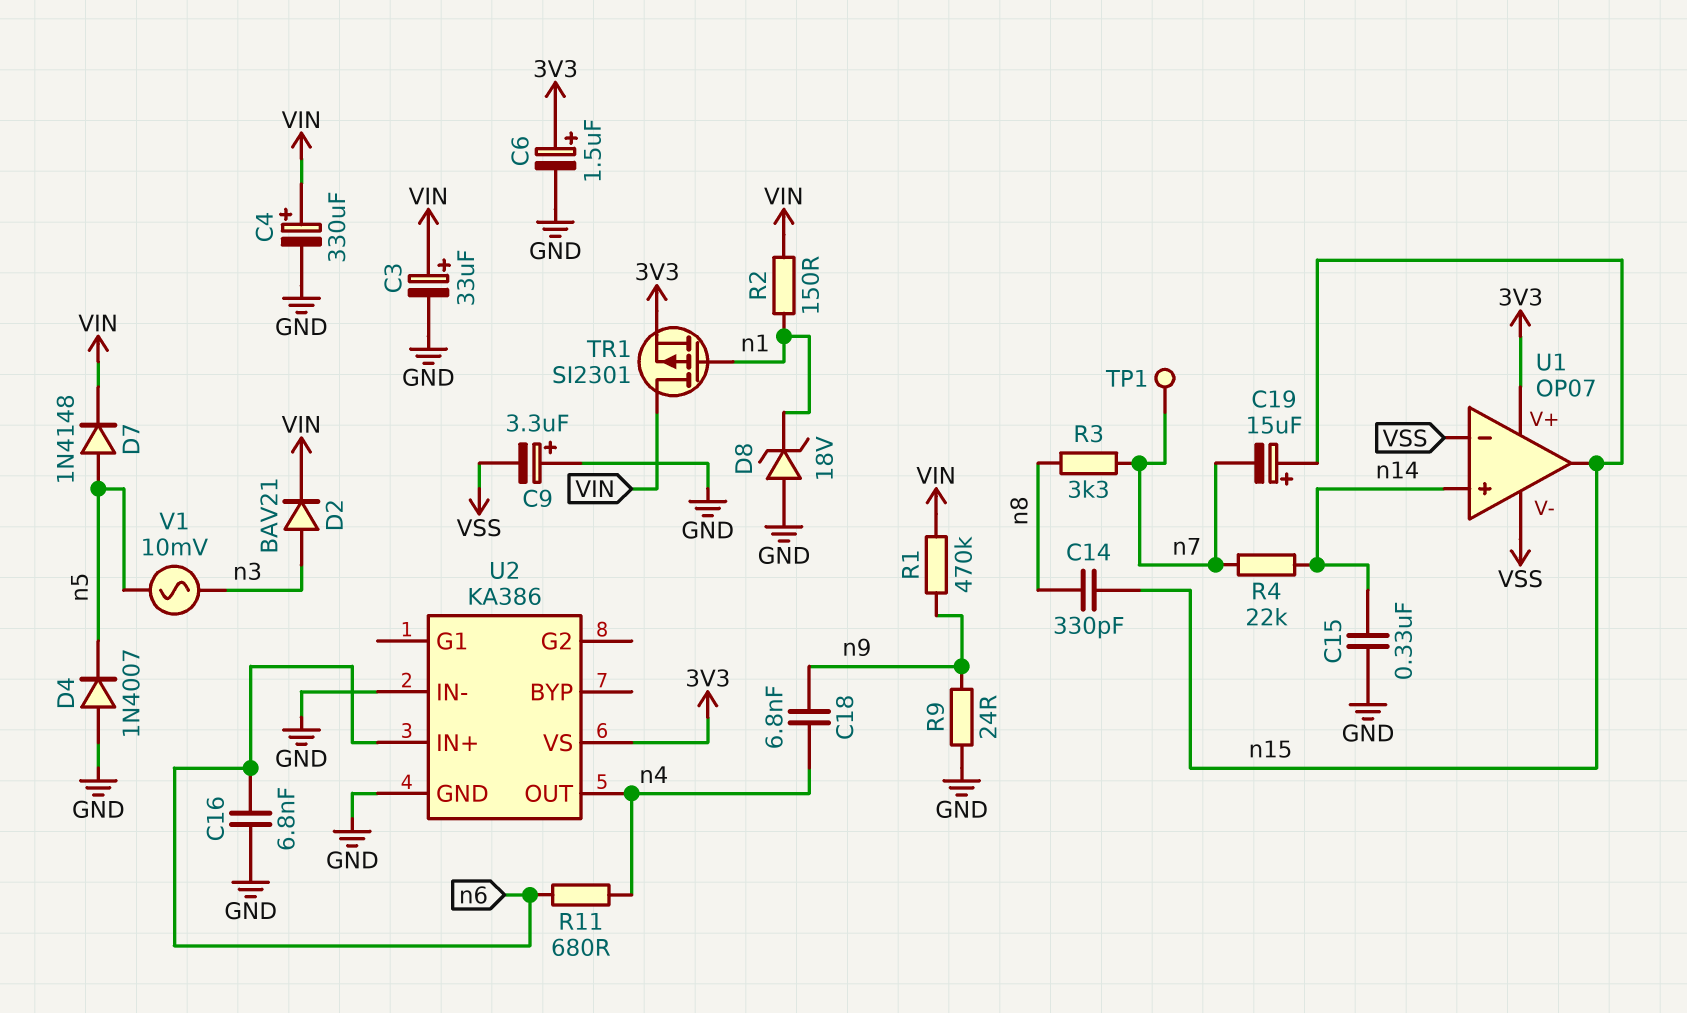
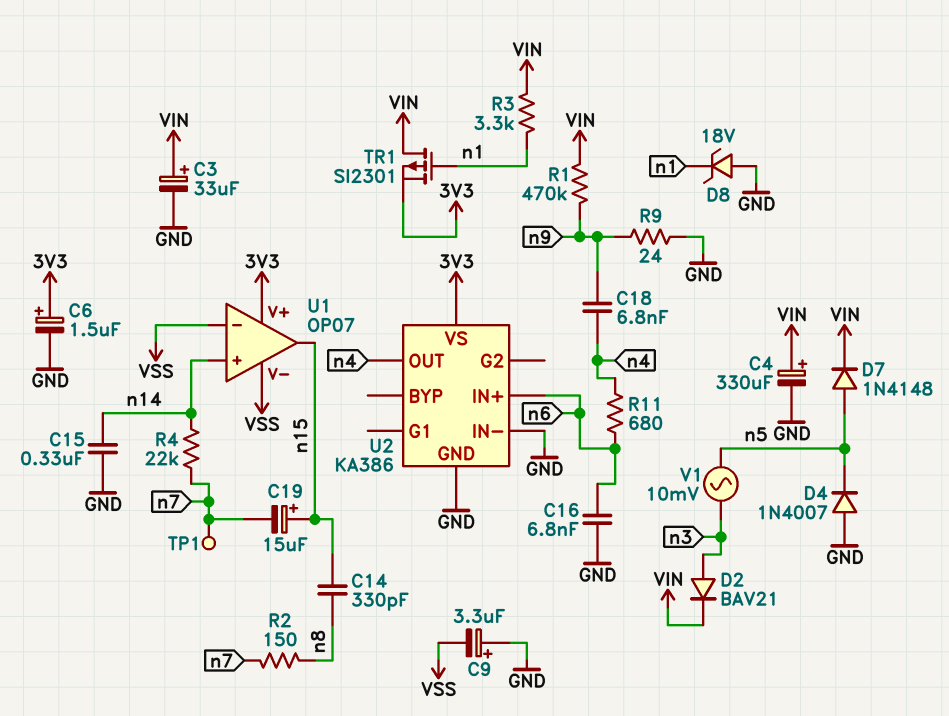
R2: 150 (VIN, n1) -> 150 (n7, n8)
R3: 3.3k (n7, n8) -> 3.3k (VIN, n1)

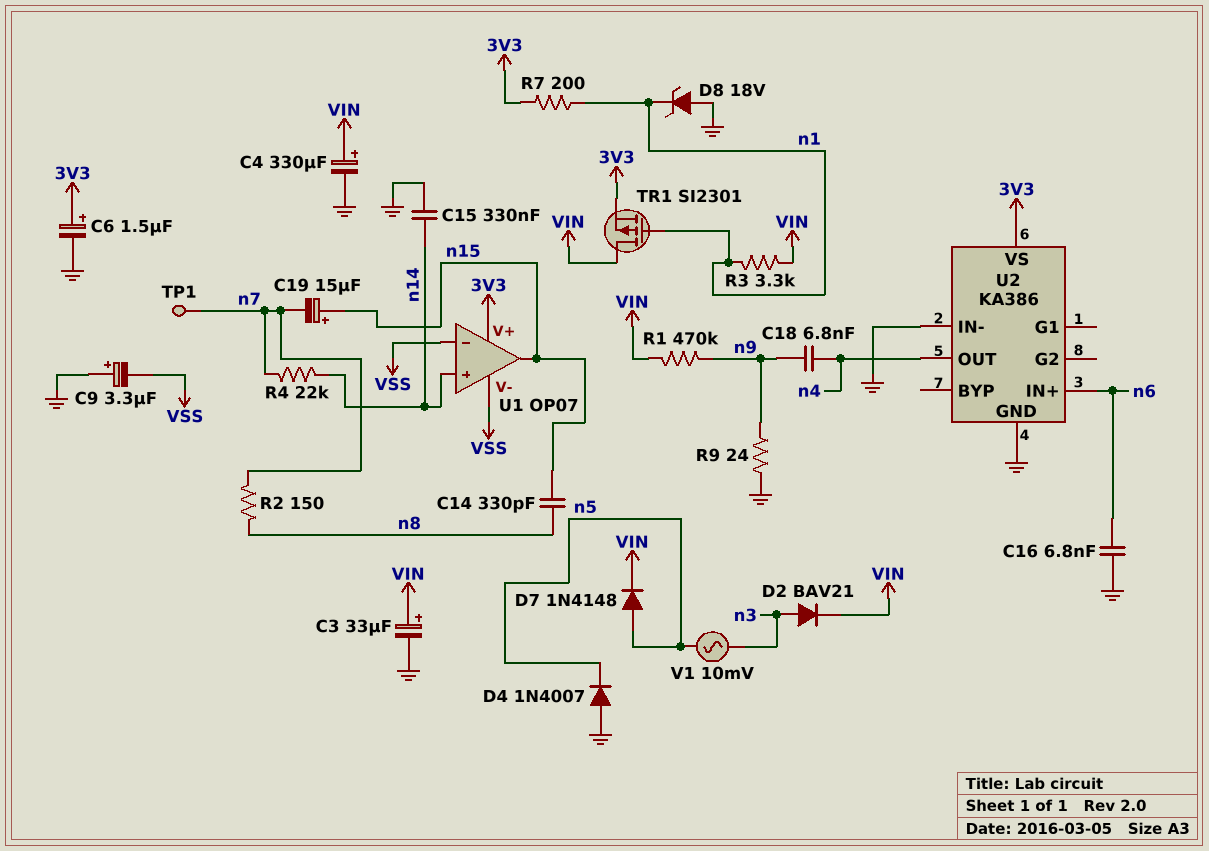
R7: none -> 200 (3V3, n1)
R11: 680 (n4, n6) -> none

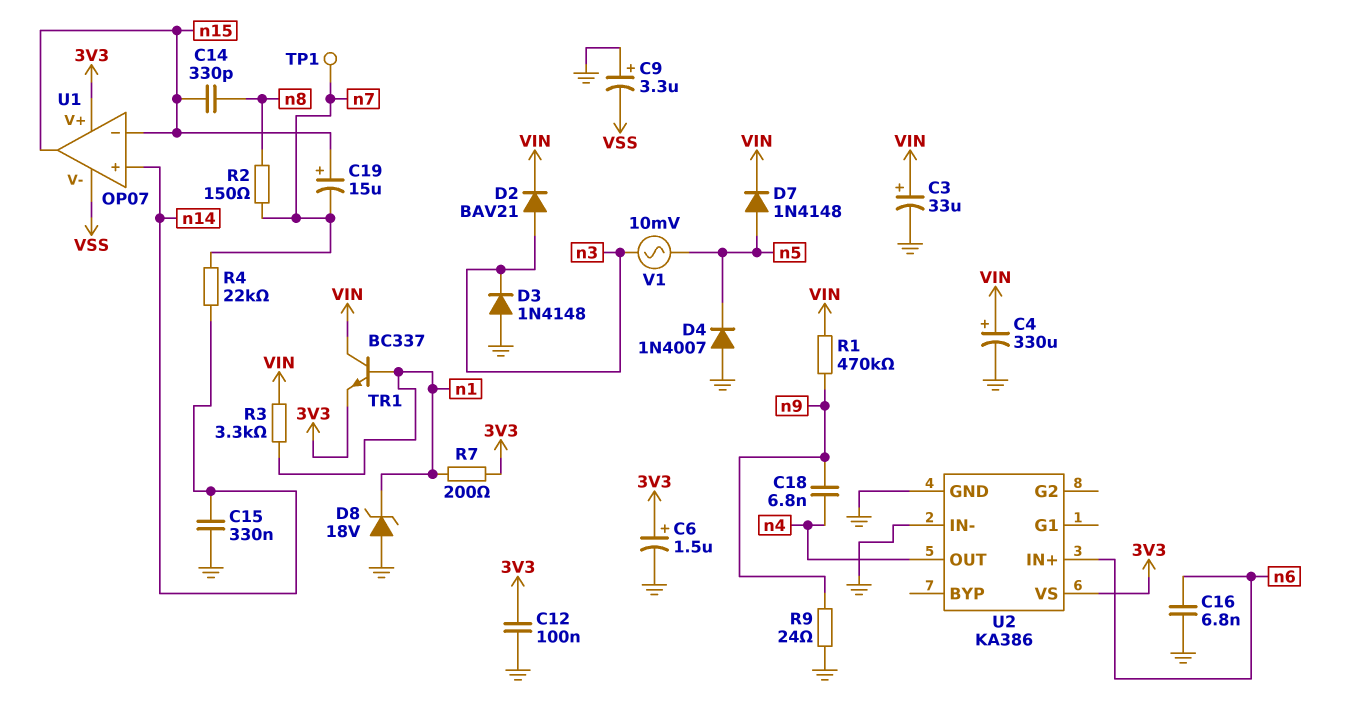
C12: none -> 100nF (3V3, GND)
D3: none -> diode 1N4148 (A GND, K n3)
TR1: PMOS SI2301 (G n1, D VIN, S 3V3) -> NPN BC337 (B n1, C VIN, E 3V3)
U1 pin in-: VSS -> n15

